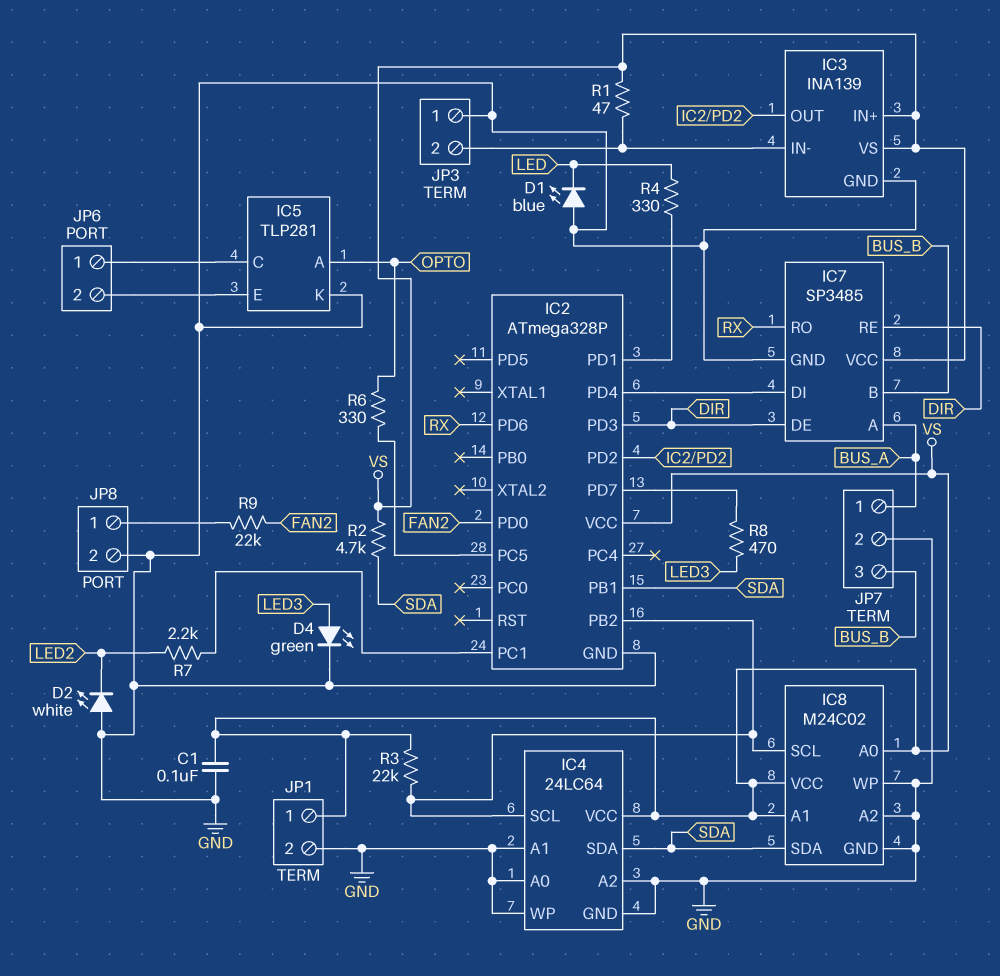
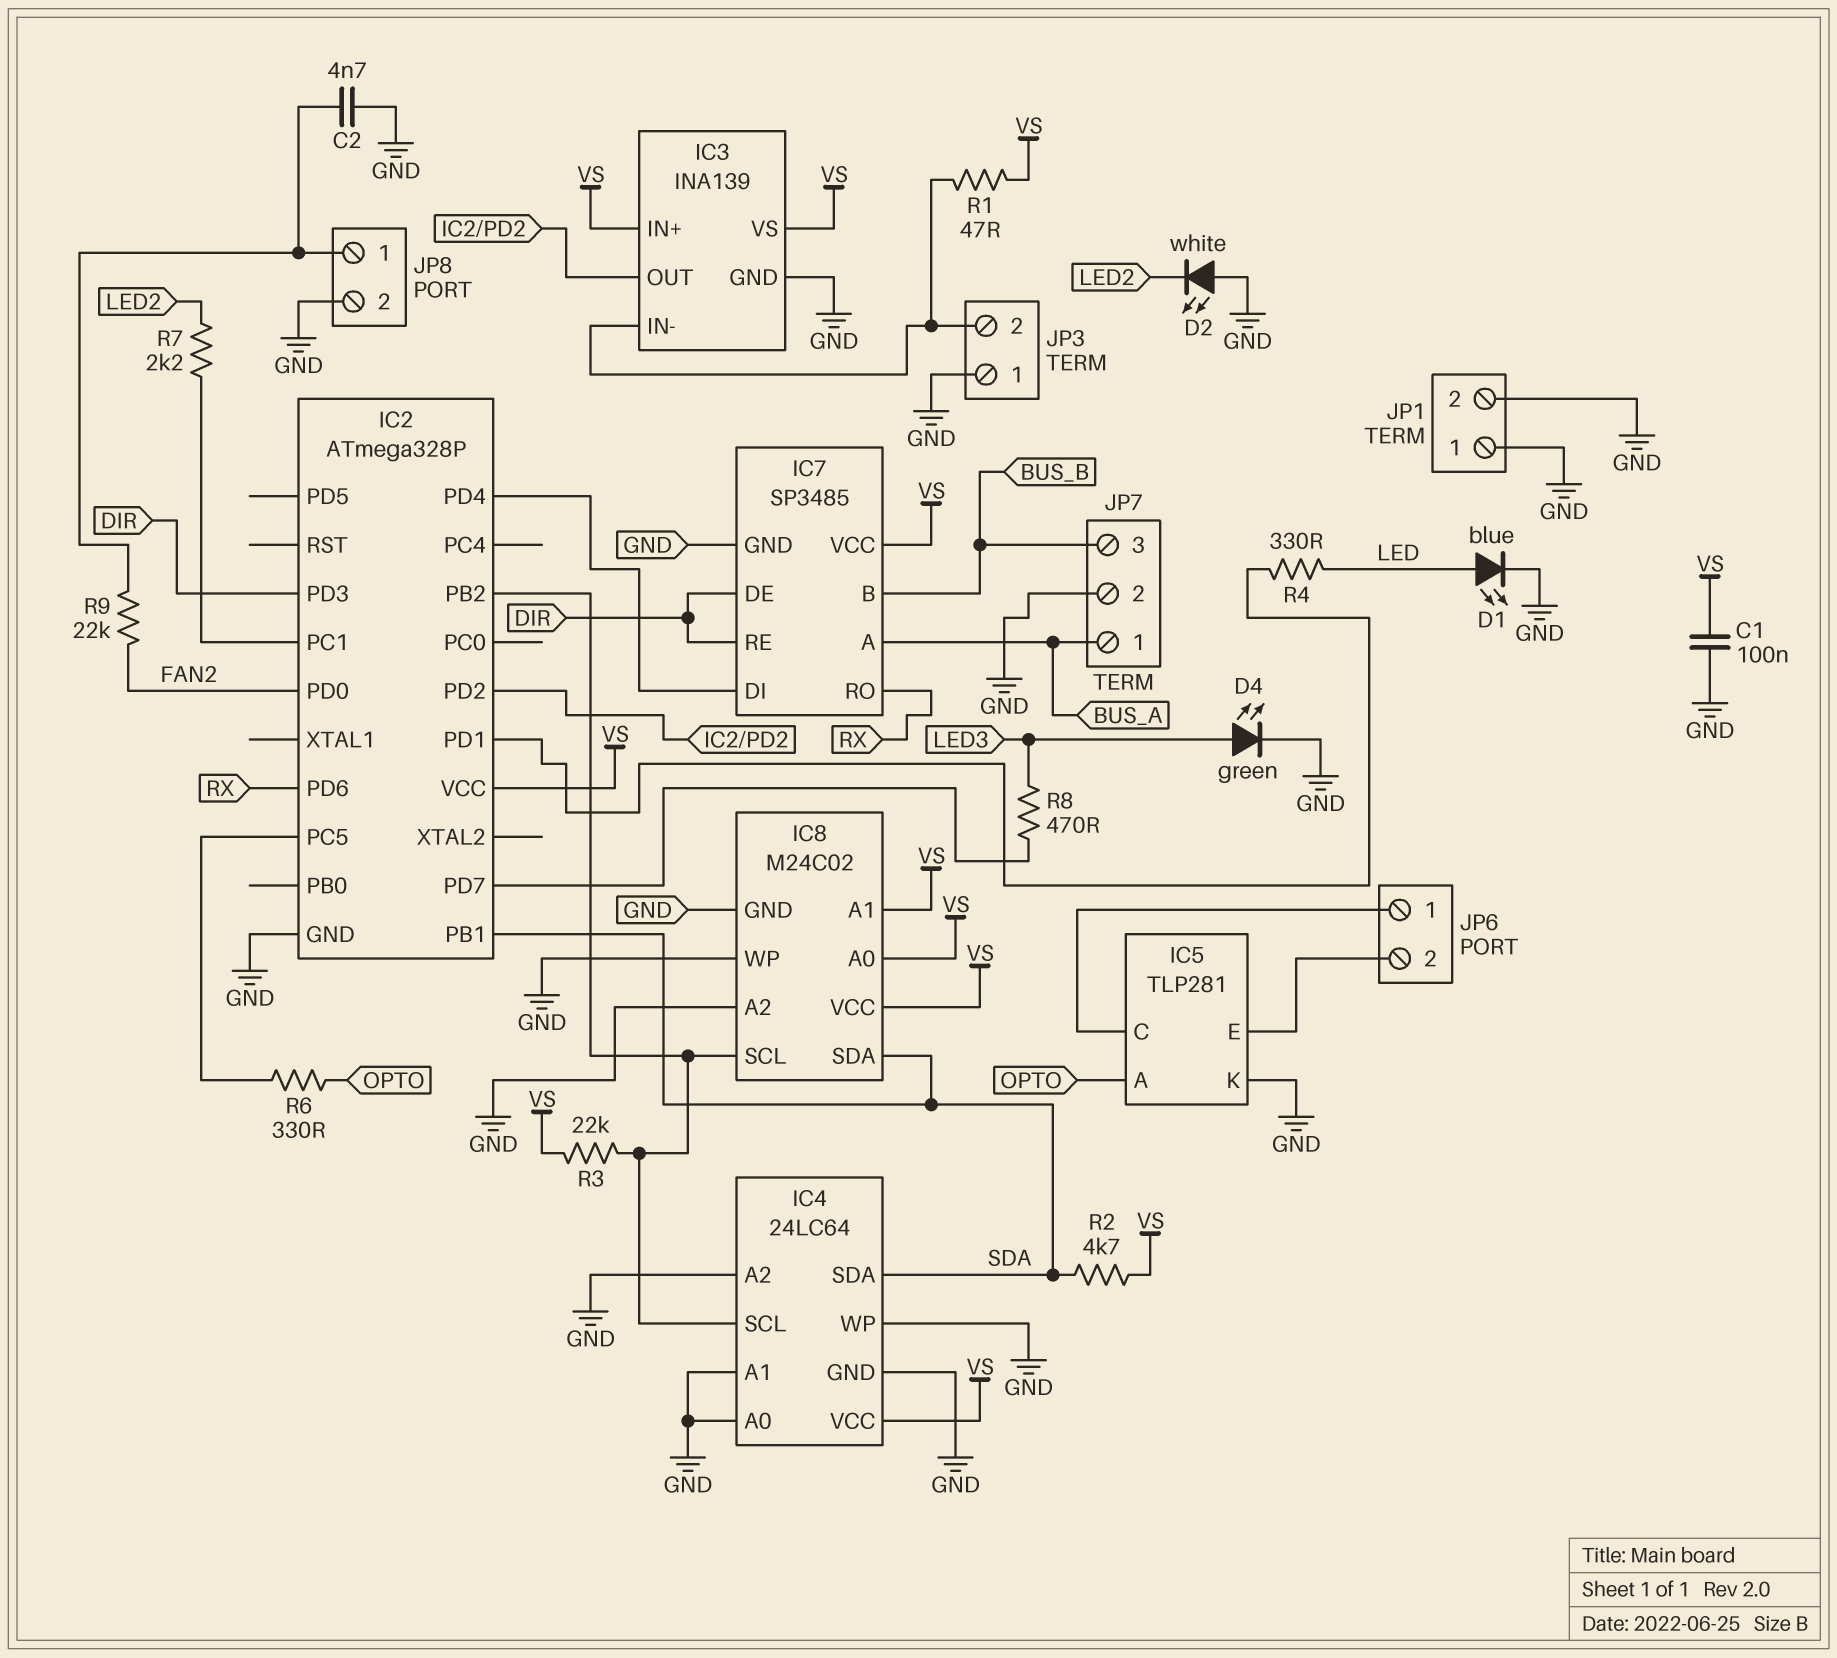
C2: none -> 4.7nF (GND, JP8/1)
D1: LED blue (A GND, K LED) -> LED blue (A LED, K GND)
JP1 pin 1: VS -> GND

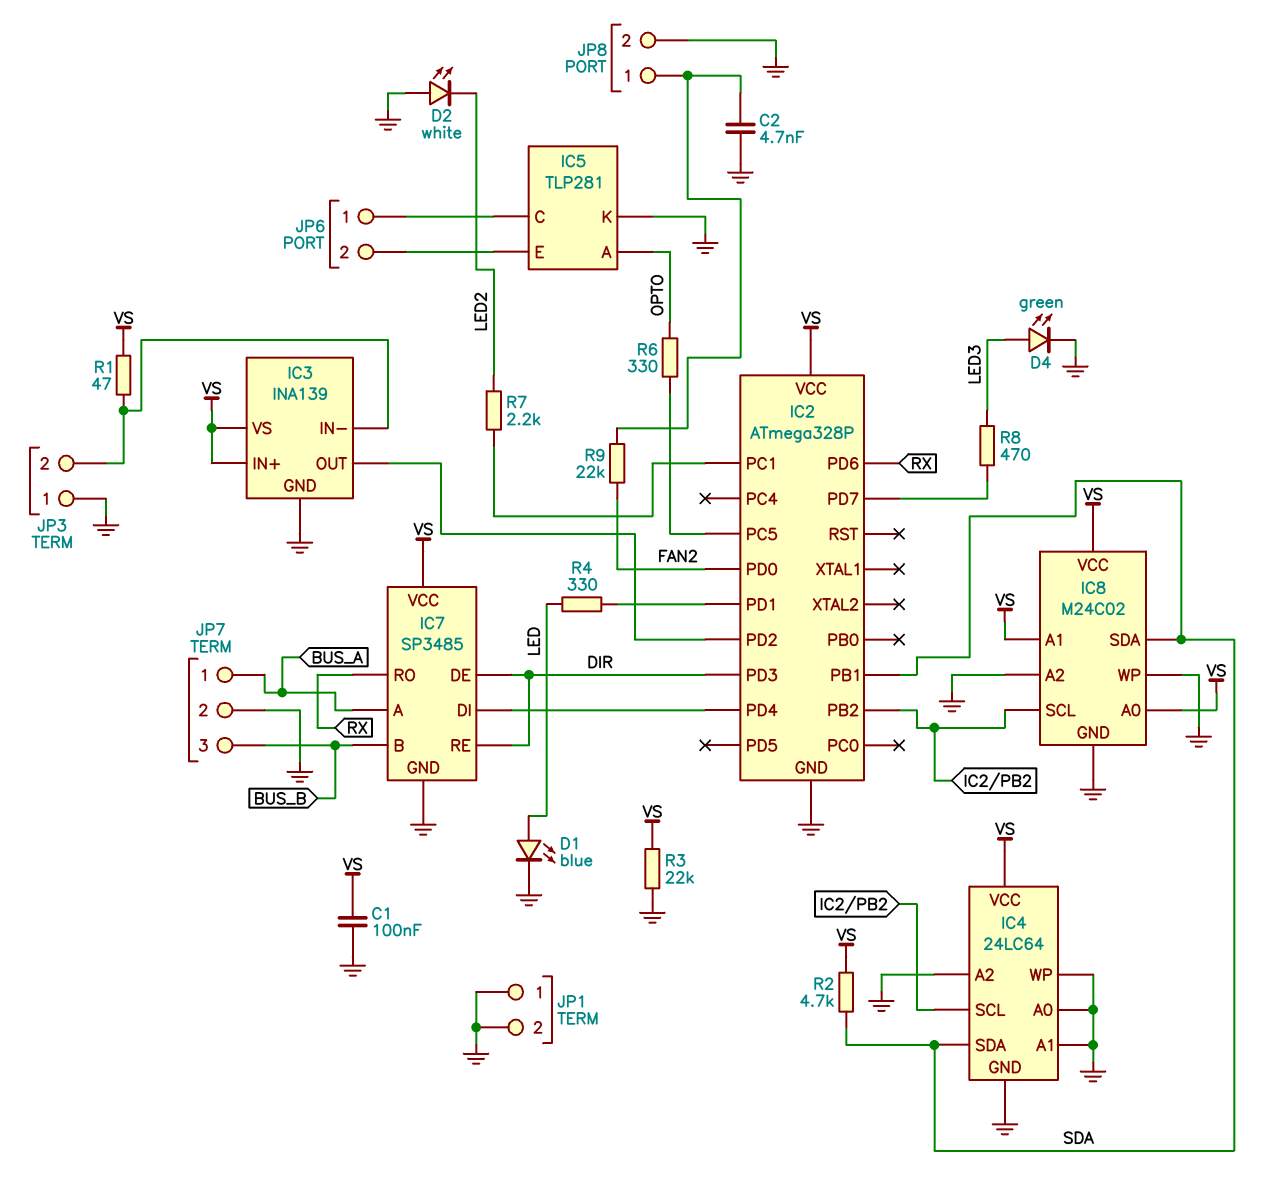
R3: 22k (IC2/PB2, VS) -> 22k (GND, VS)

